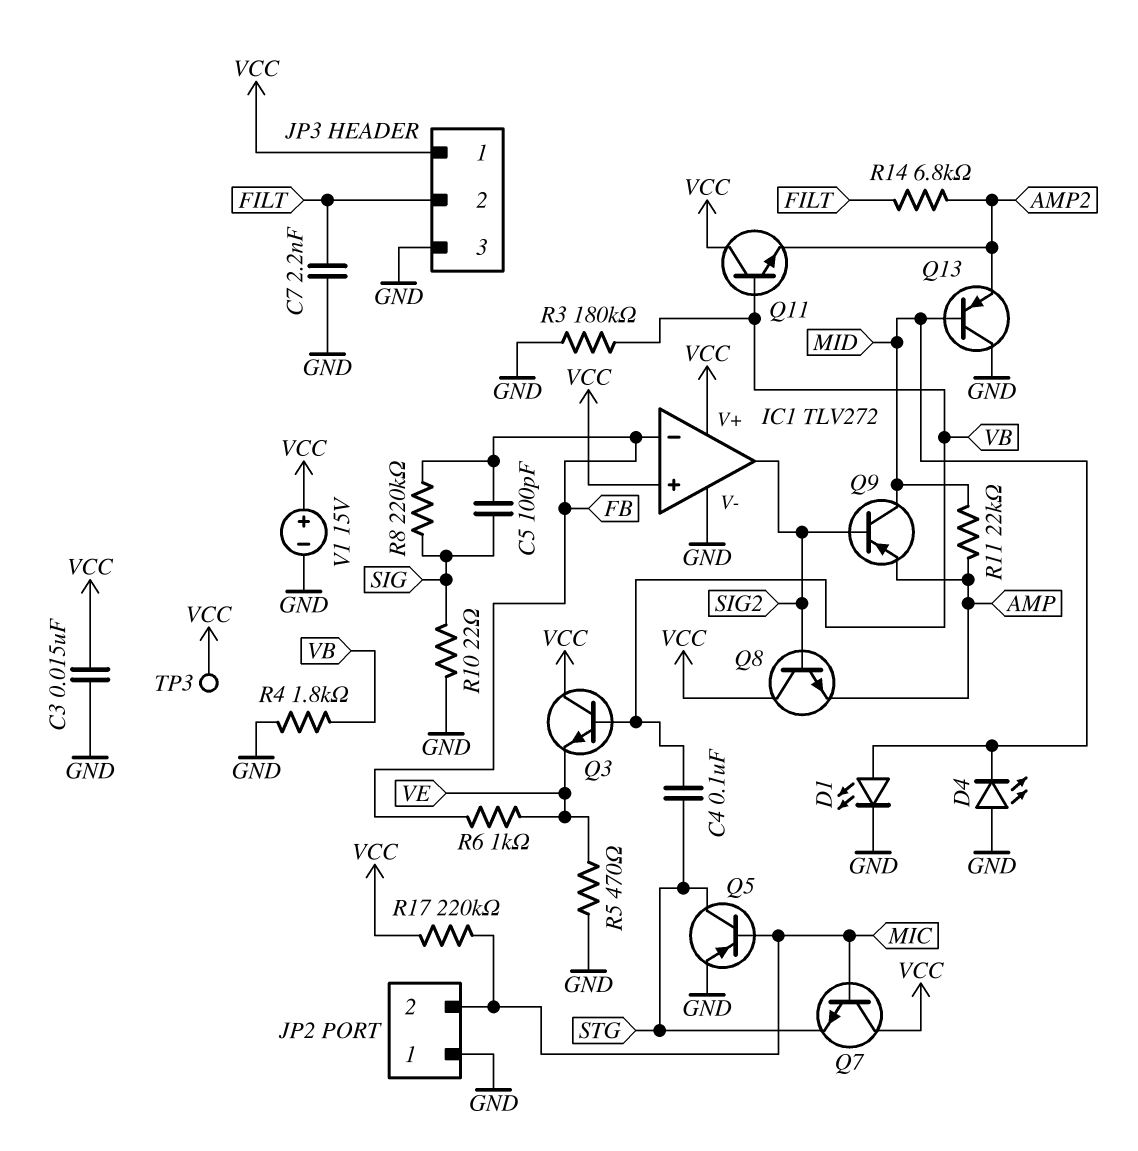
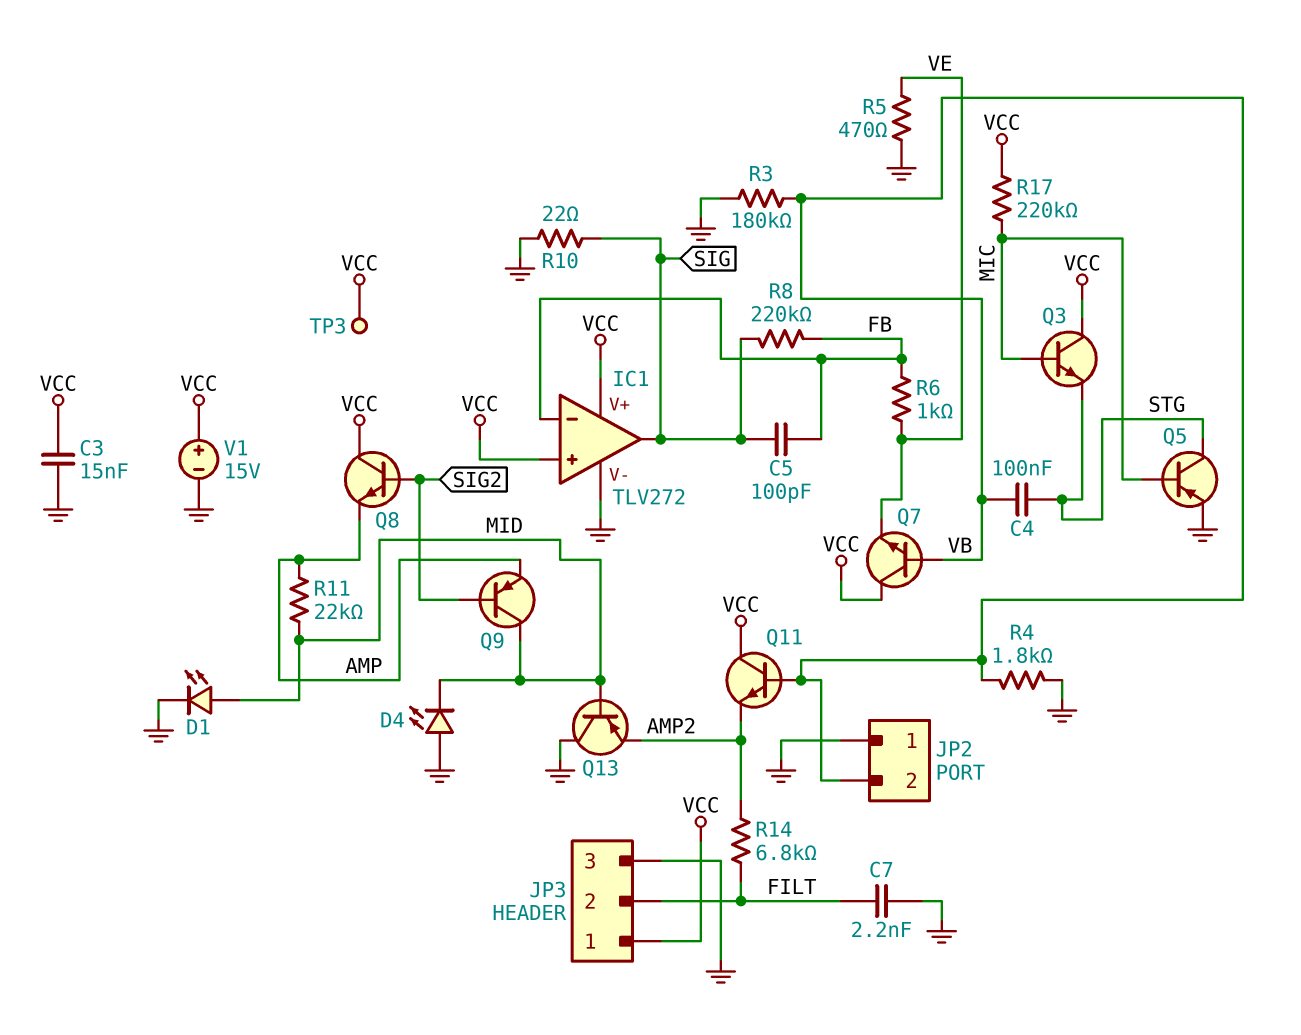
IC1 pin out: SIG2 -> SIG
JP2 pin 2: MIC -> VB
Q3: NPN (B VB, C VCC, E VE) -> NPN (B MIC, C VCC, E STG)
Q7: NPN (B MIC, C VCC, E STG) -> NPN (B VB, C VCC, E VE)

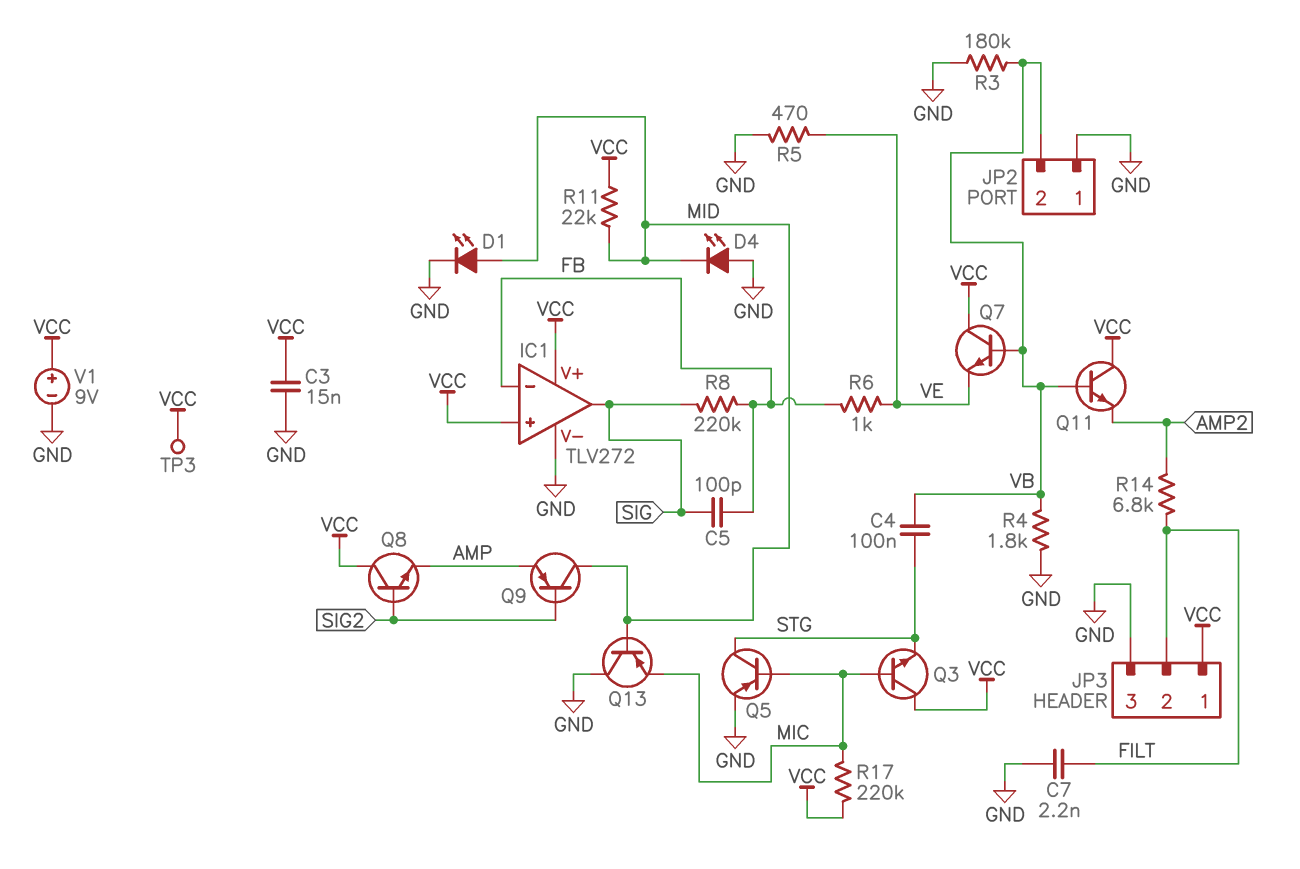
Q13: PNP (B MID, C GND, E AMP2) -> PNP (B MID, C GND, E MIC)
R10: 22 (GND, SIG) -> none
R11: 22k (AMP, MID) -> 22k (MID, VCC)
V1: 15V (plus VCC, minus GND) -> 9V (plus VCC, minus GND)

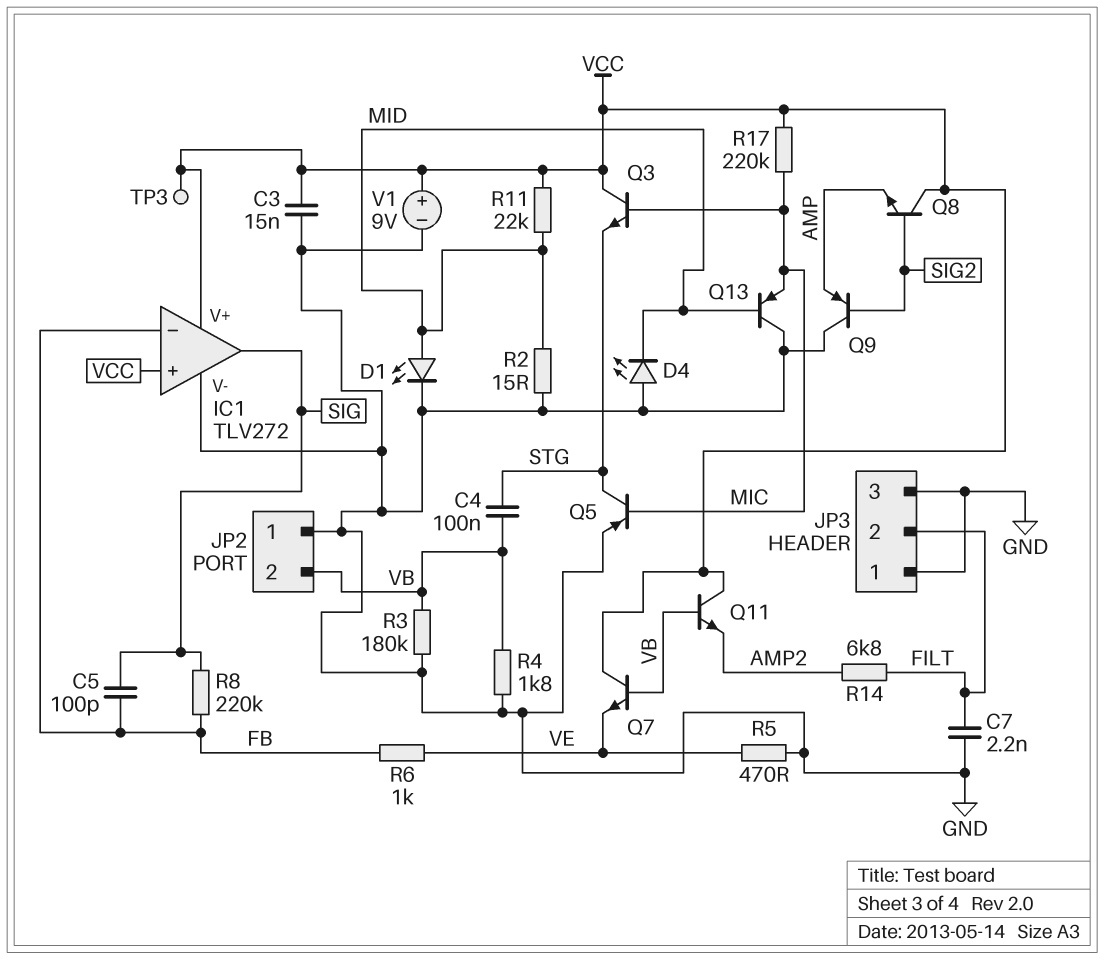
JP3 pin 1: VCC -> GND
Q9: PNP (B SIG2, C MID, E AMP) -> PNP (B SIG2, C GND, E AMP)
R2: none -> 15 (GND, MID)

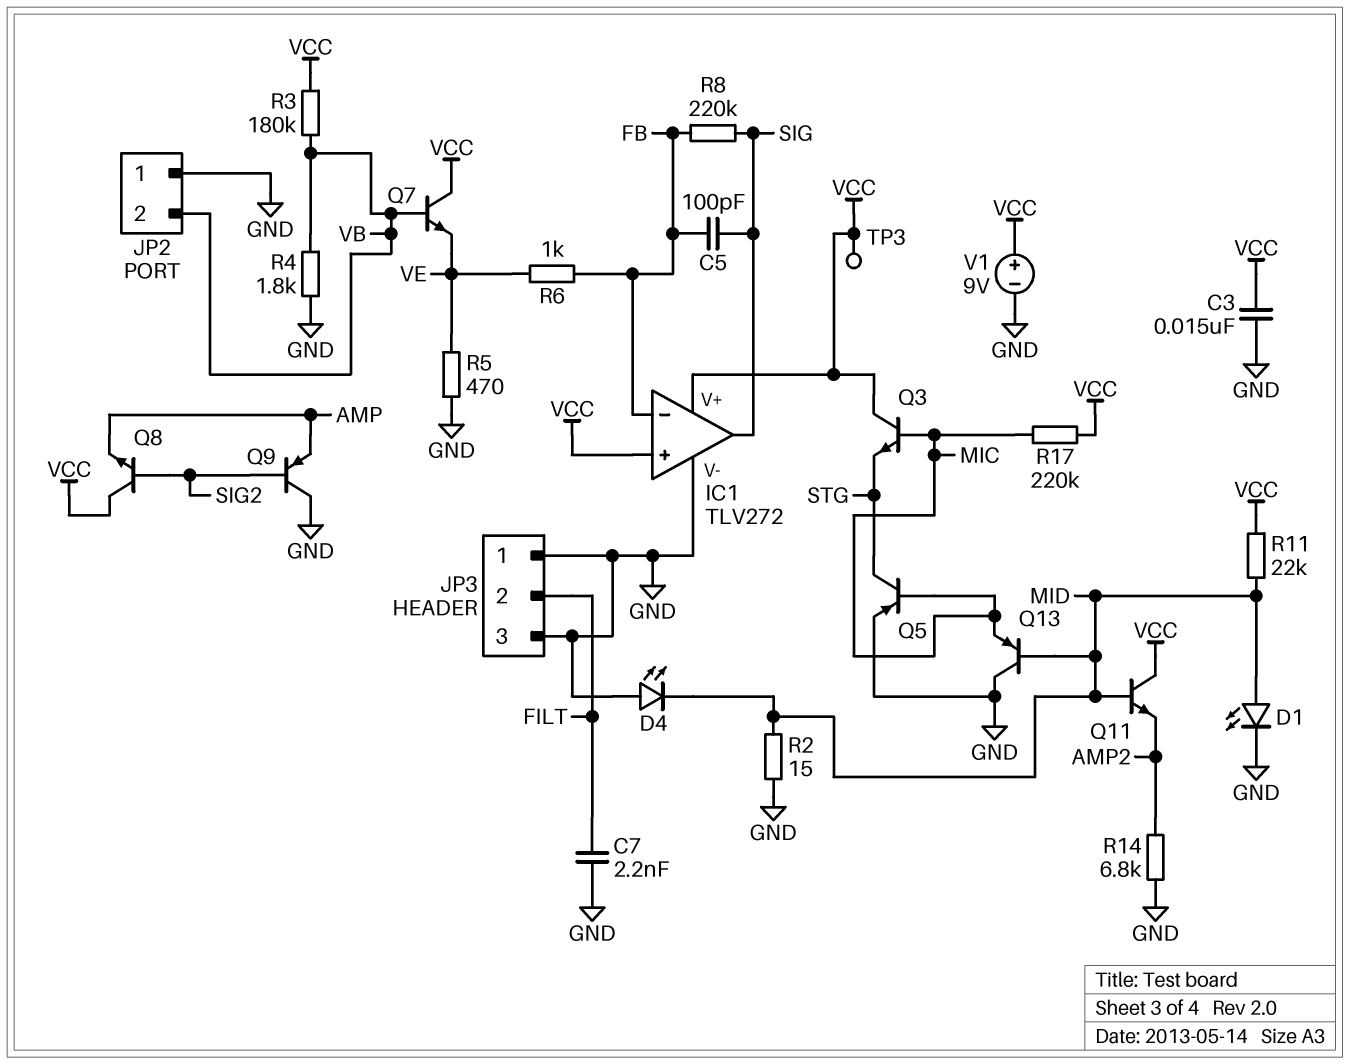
C4: 100nF (STG, VB) -> none
Q11: NPN (B VB, C VCC, E AMP2) -> NPN (B MID, C VCC, E AMP2)
R3: 180k (GND, VB) -> 180k (VB, VCC)
R14: 6.8k (AMP2, FILT) -> 6.8k (AMP2, GND)

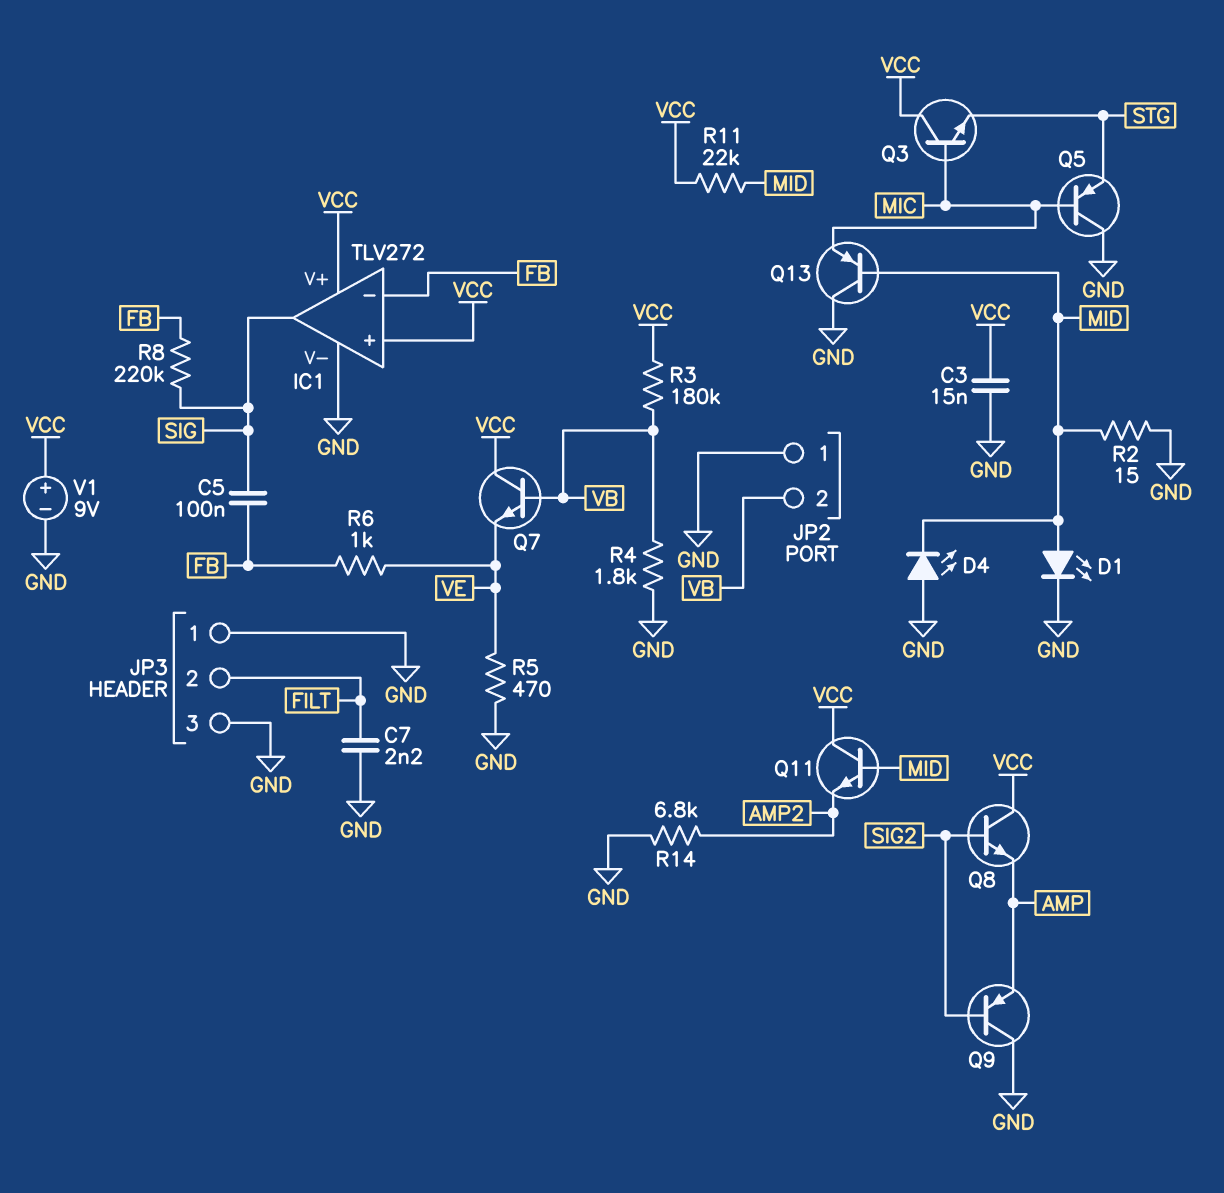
C5: 100pF (FB, SIG) -> 100nF (FB, SIG)
Q5: PNP (B MIC, C STG, E GND) -> PNP (B MIC, C GND, E STG)
R17: 220k (MIC, VCC) -> none
TP3: test point (VCC) -> none

